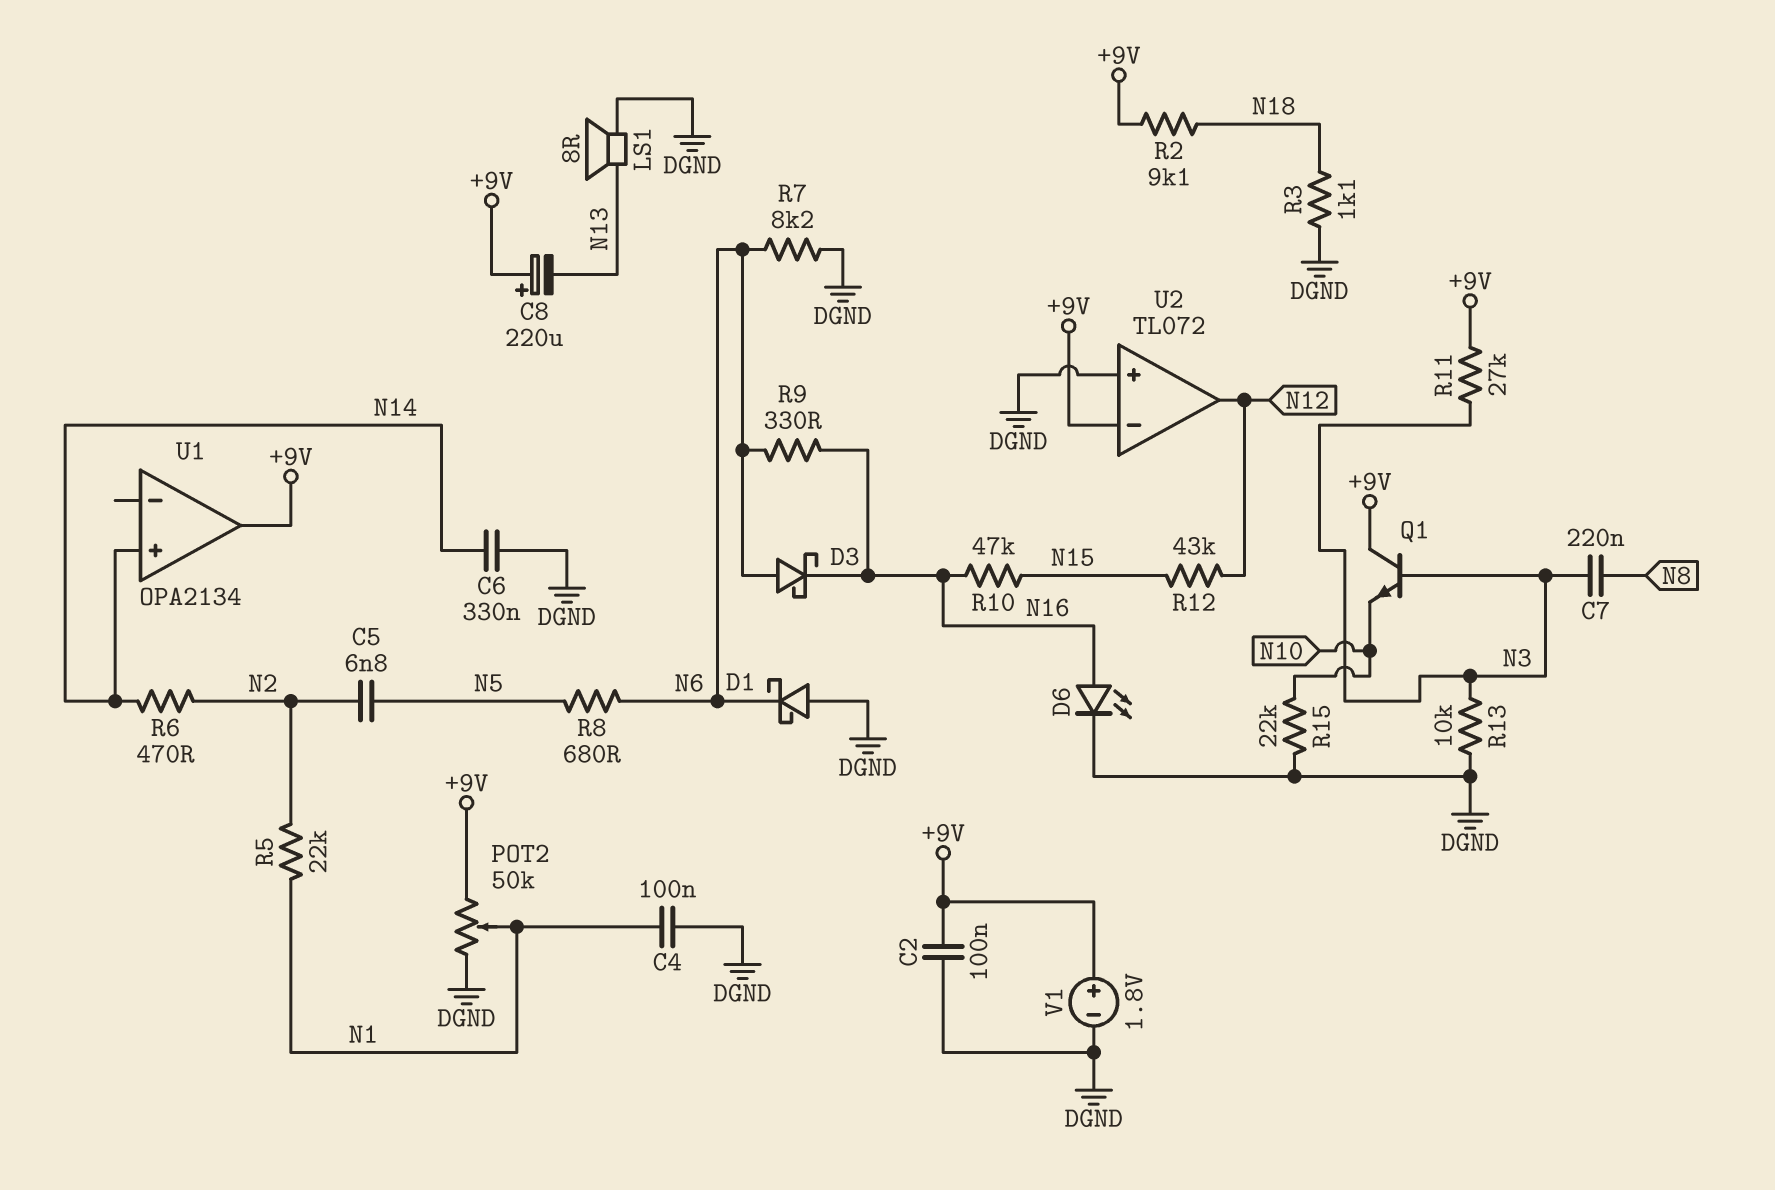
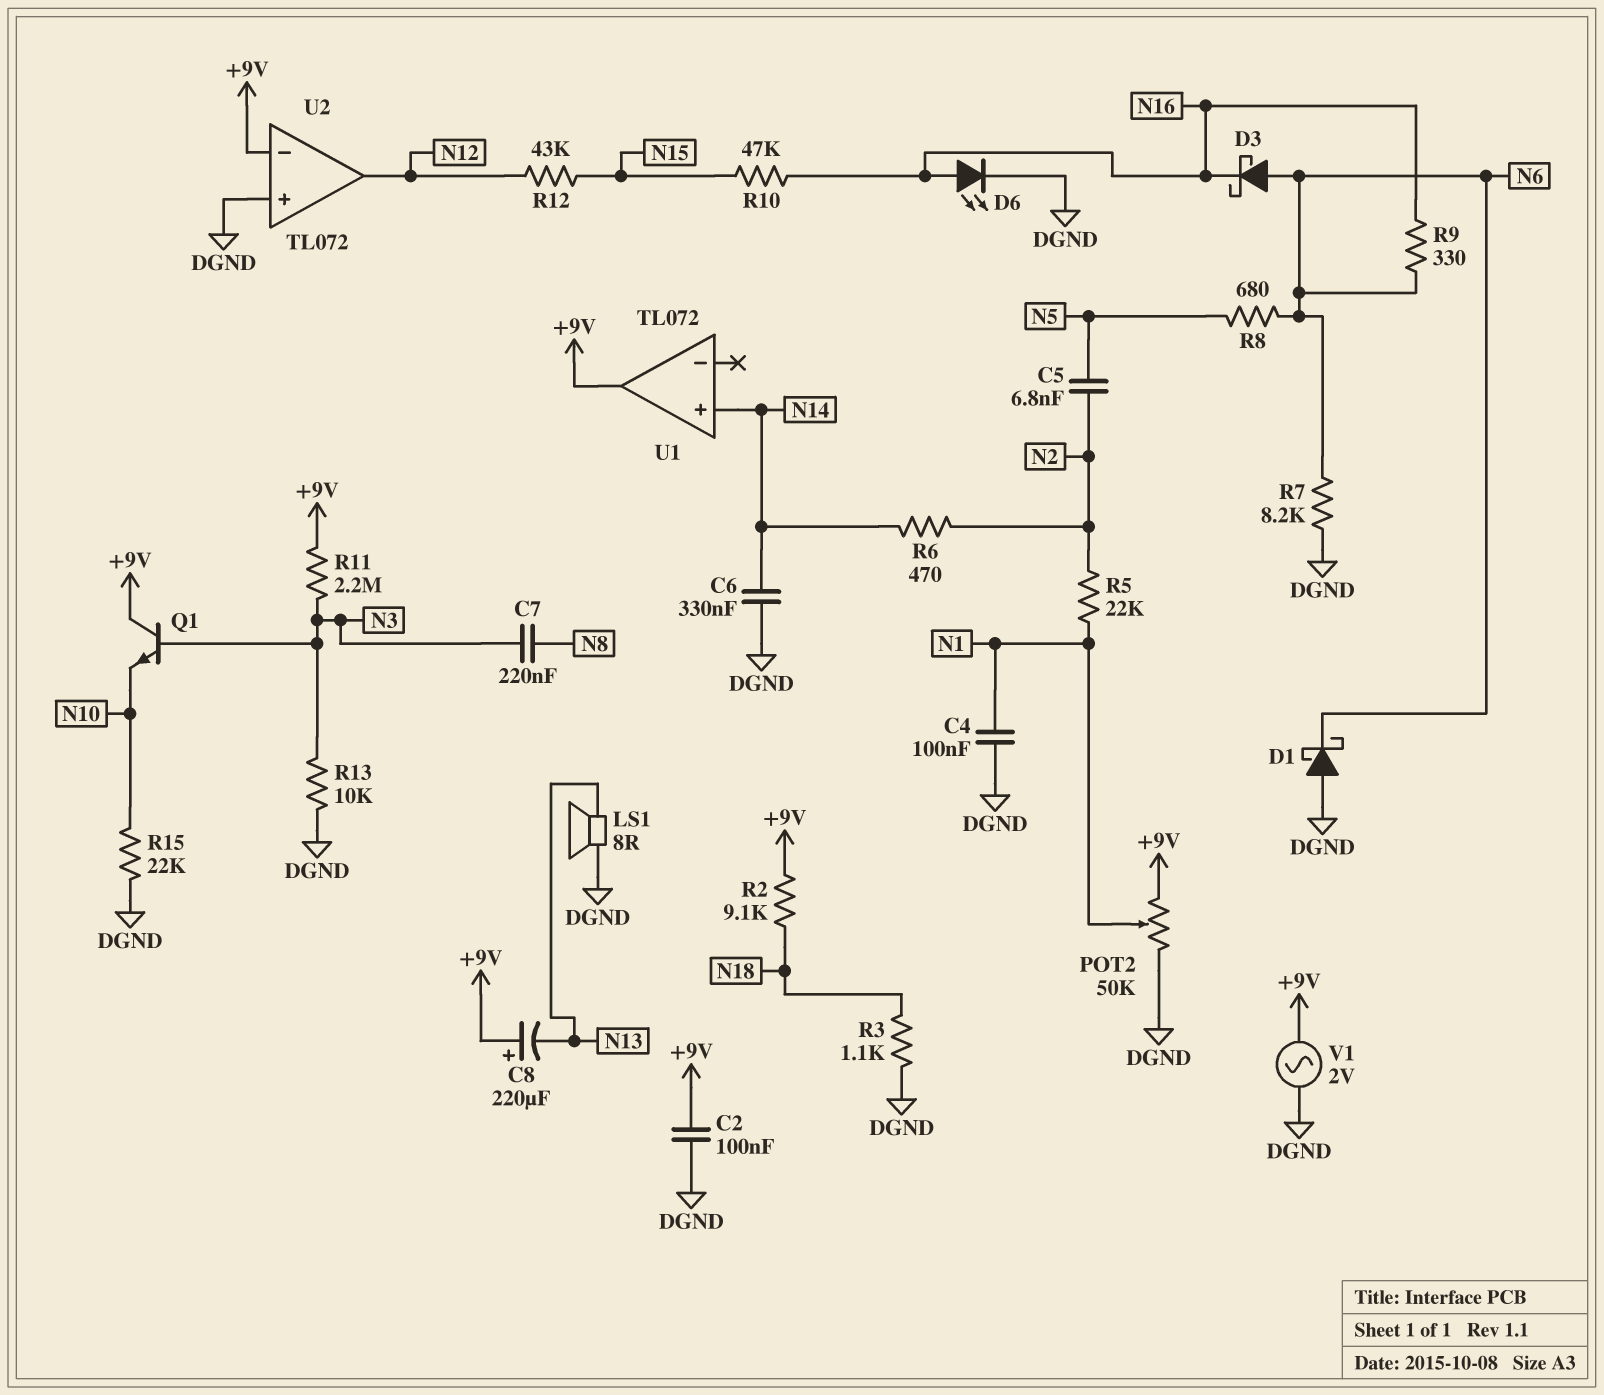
R11: 27k (+9V, N3) -> 2.2M (+9V, N3)
U1: OPA2134 -> TL072
V1: 1.8V (plus +9V, minus DGND) -> AC 2V (+9V, DGND)

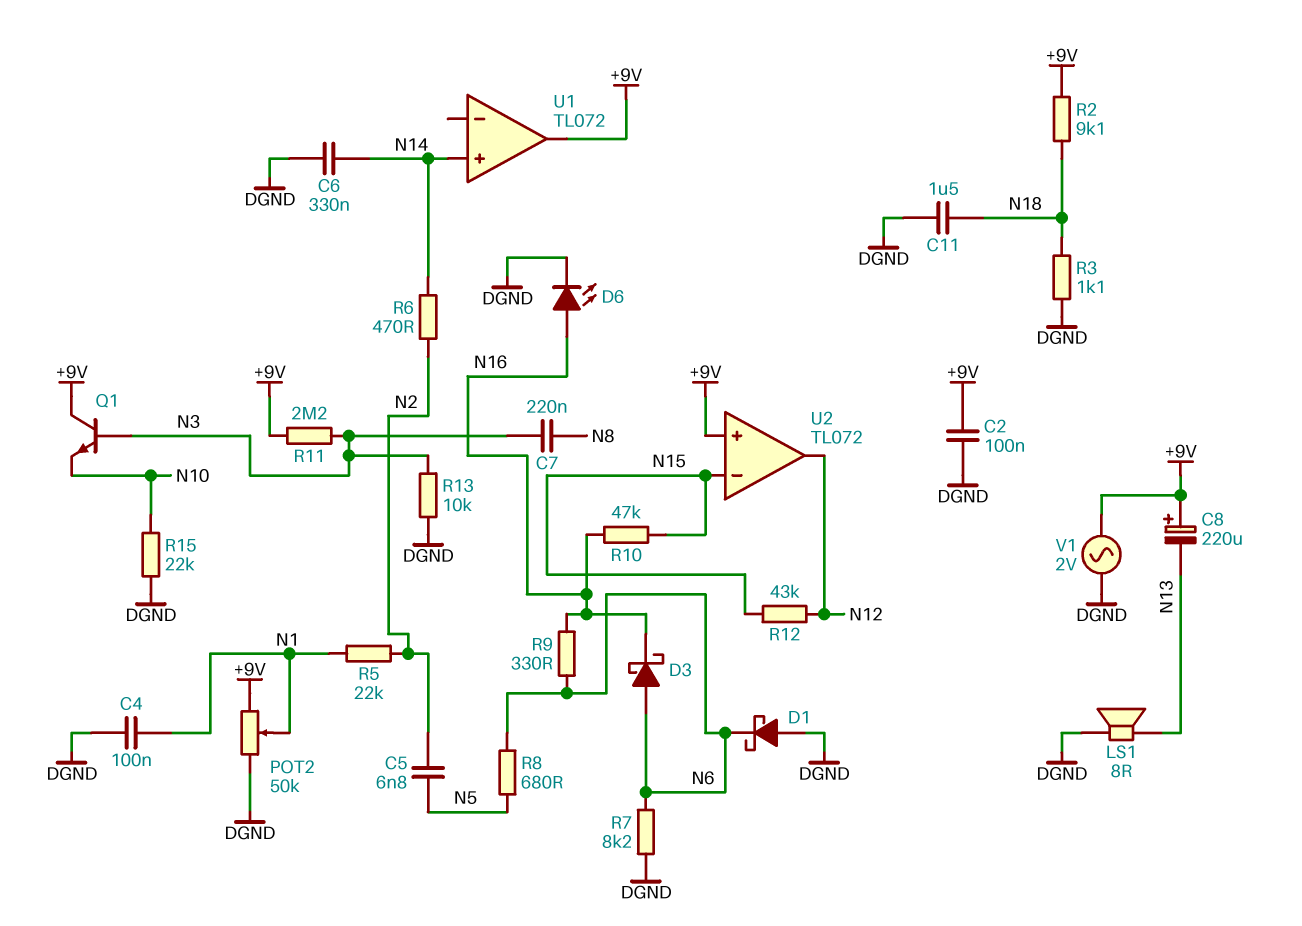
C11: none -> 1.5uF (DGND, N18)
U2 pin in+: DGND -> +9V
U2 pin in-: +9V -> N15

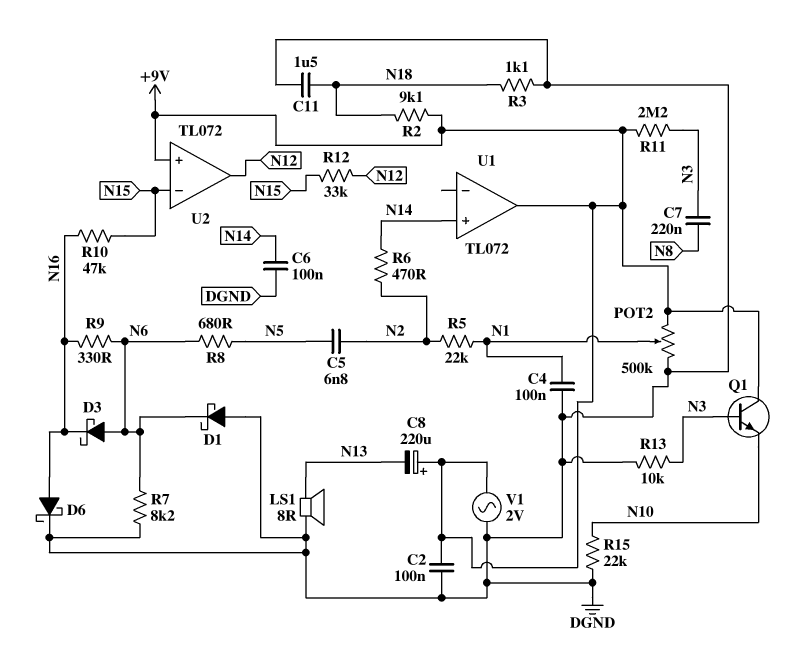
C6: 330nF (DGND, N14) -> 100nF (DGND, N14)
D6: LED (A N16, K DGND) -> schottky (A N16, K DGND)
POT2: 50k (+9V, DGND, wiper N1) -> 500k (+9V, DGND, wiper N1)
R12: 43k (N12, N15) -> 33k (N12, N15)

